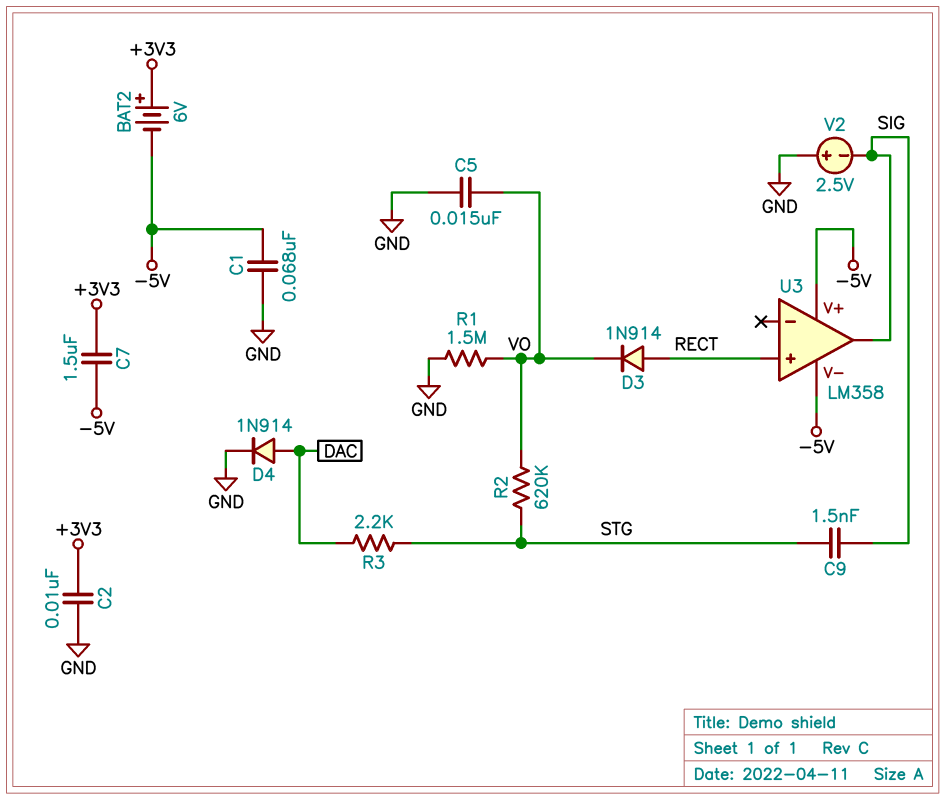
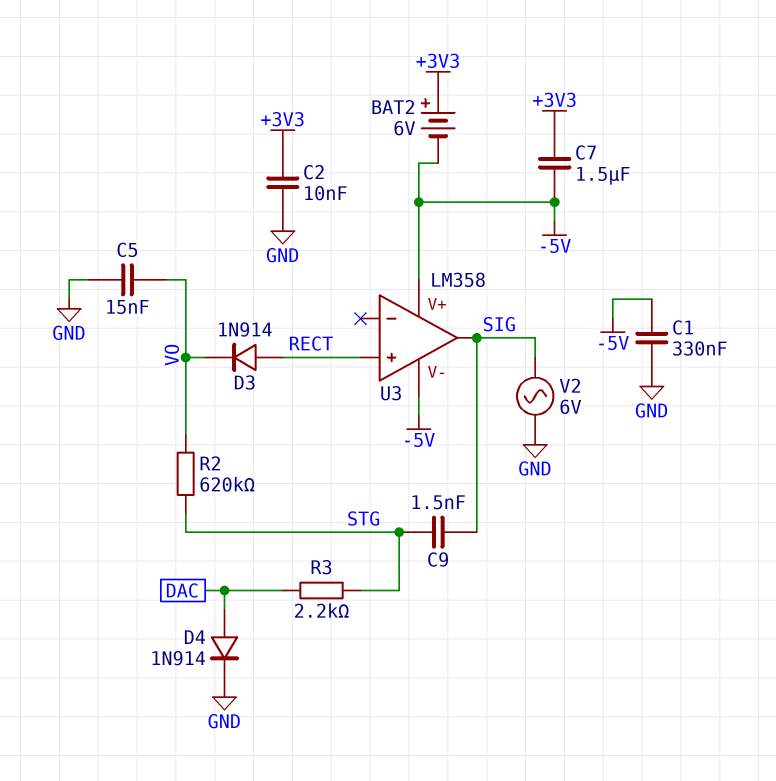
C1: 68nF (-5V, GND) -> 330nF (-5V, GND)
R1: 1.5M (GND, VO) -> none
V2: 2.5V (plus GND, minus SIG) -> AC 6V (GND, SIG)

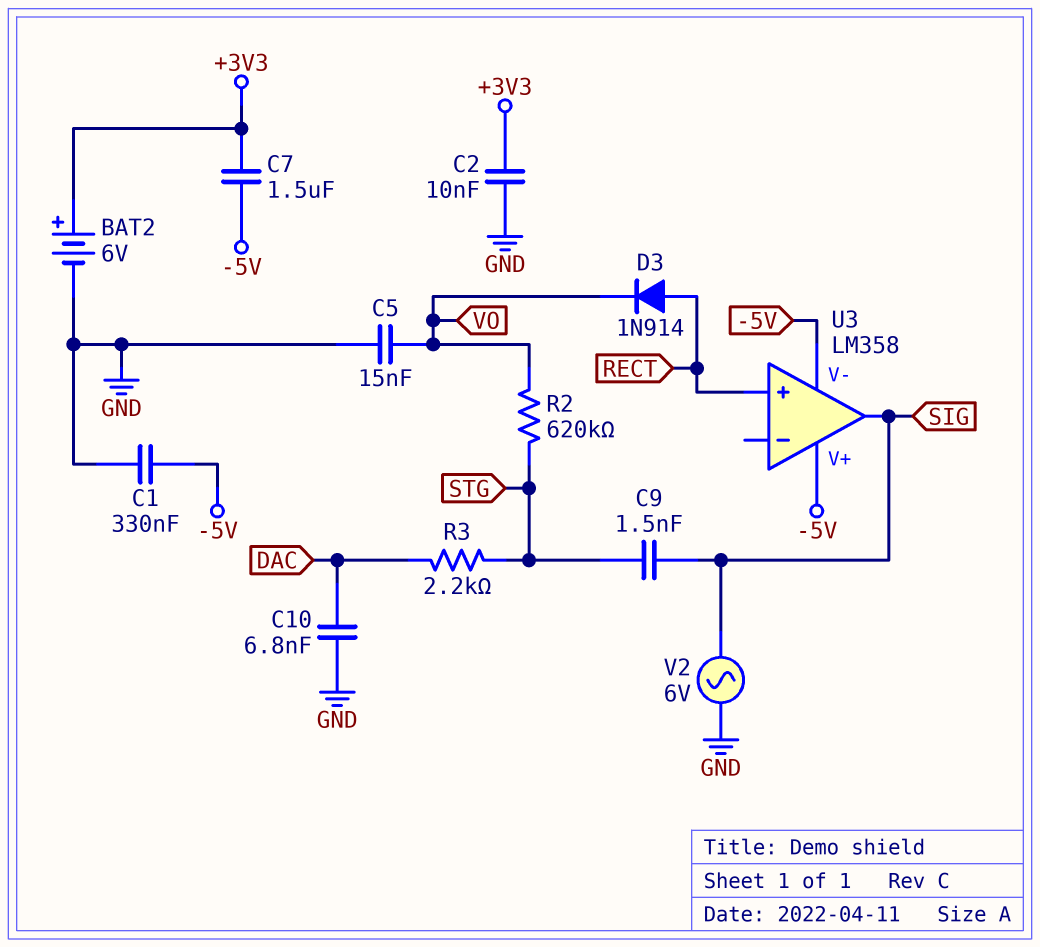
BAT2: 6V (plus +3V3, minus -5V) -> 6V (plus +3V3, minus GND)
C10: none -> 6.8nF (DAC, GND)
D4: diode 1N914 (A DAC, K GND) -> none

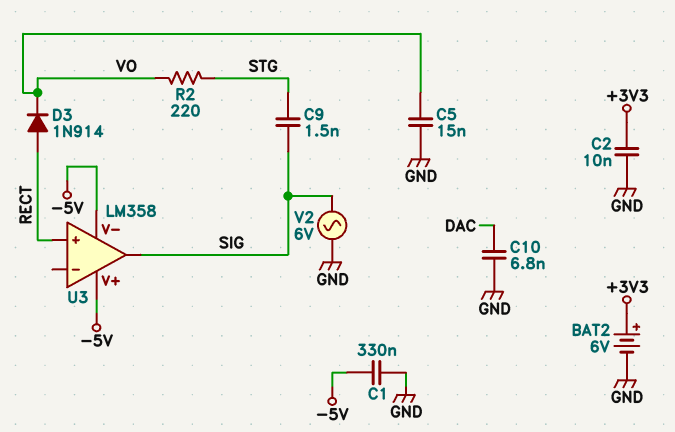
C7: 1.5uF (+3V3, -5V) -> none
R2: 620k (STG, VO) -> 220 (STG, VO)
R3: 2.2k (DAC, STG) -> none

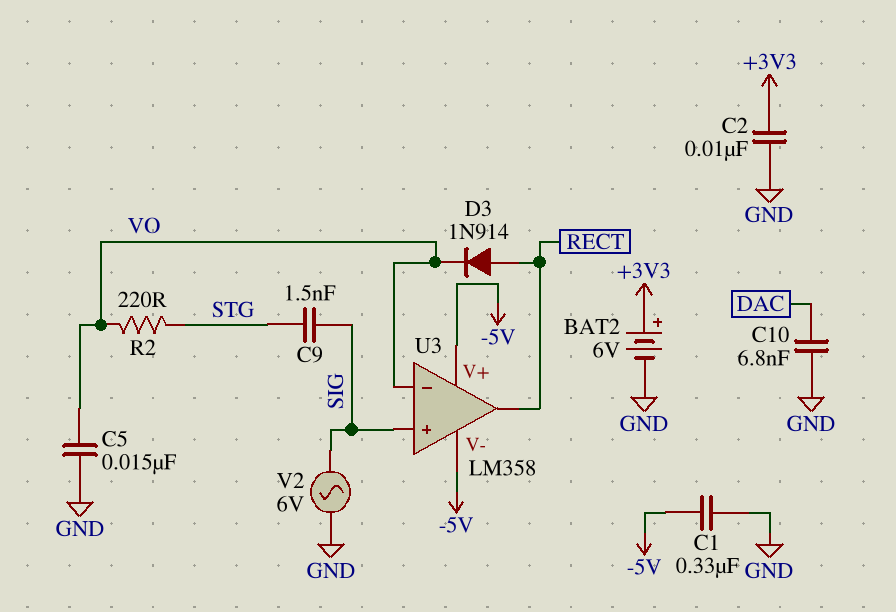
U3 pin in+: RECT -> SIG
U3 pin in-: none -> VO
U3 pin out: SIG -> RECT

